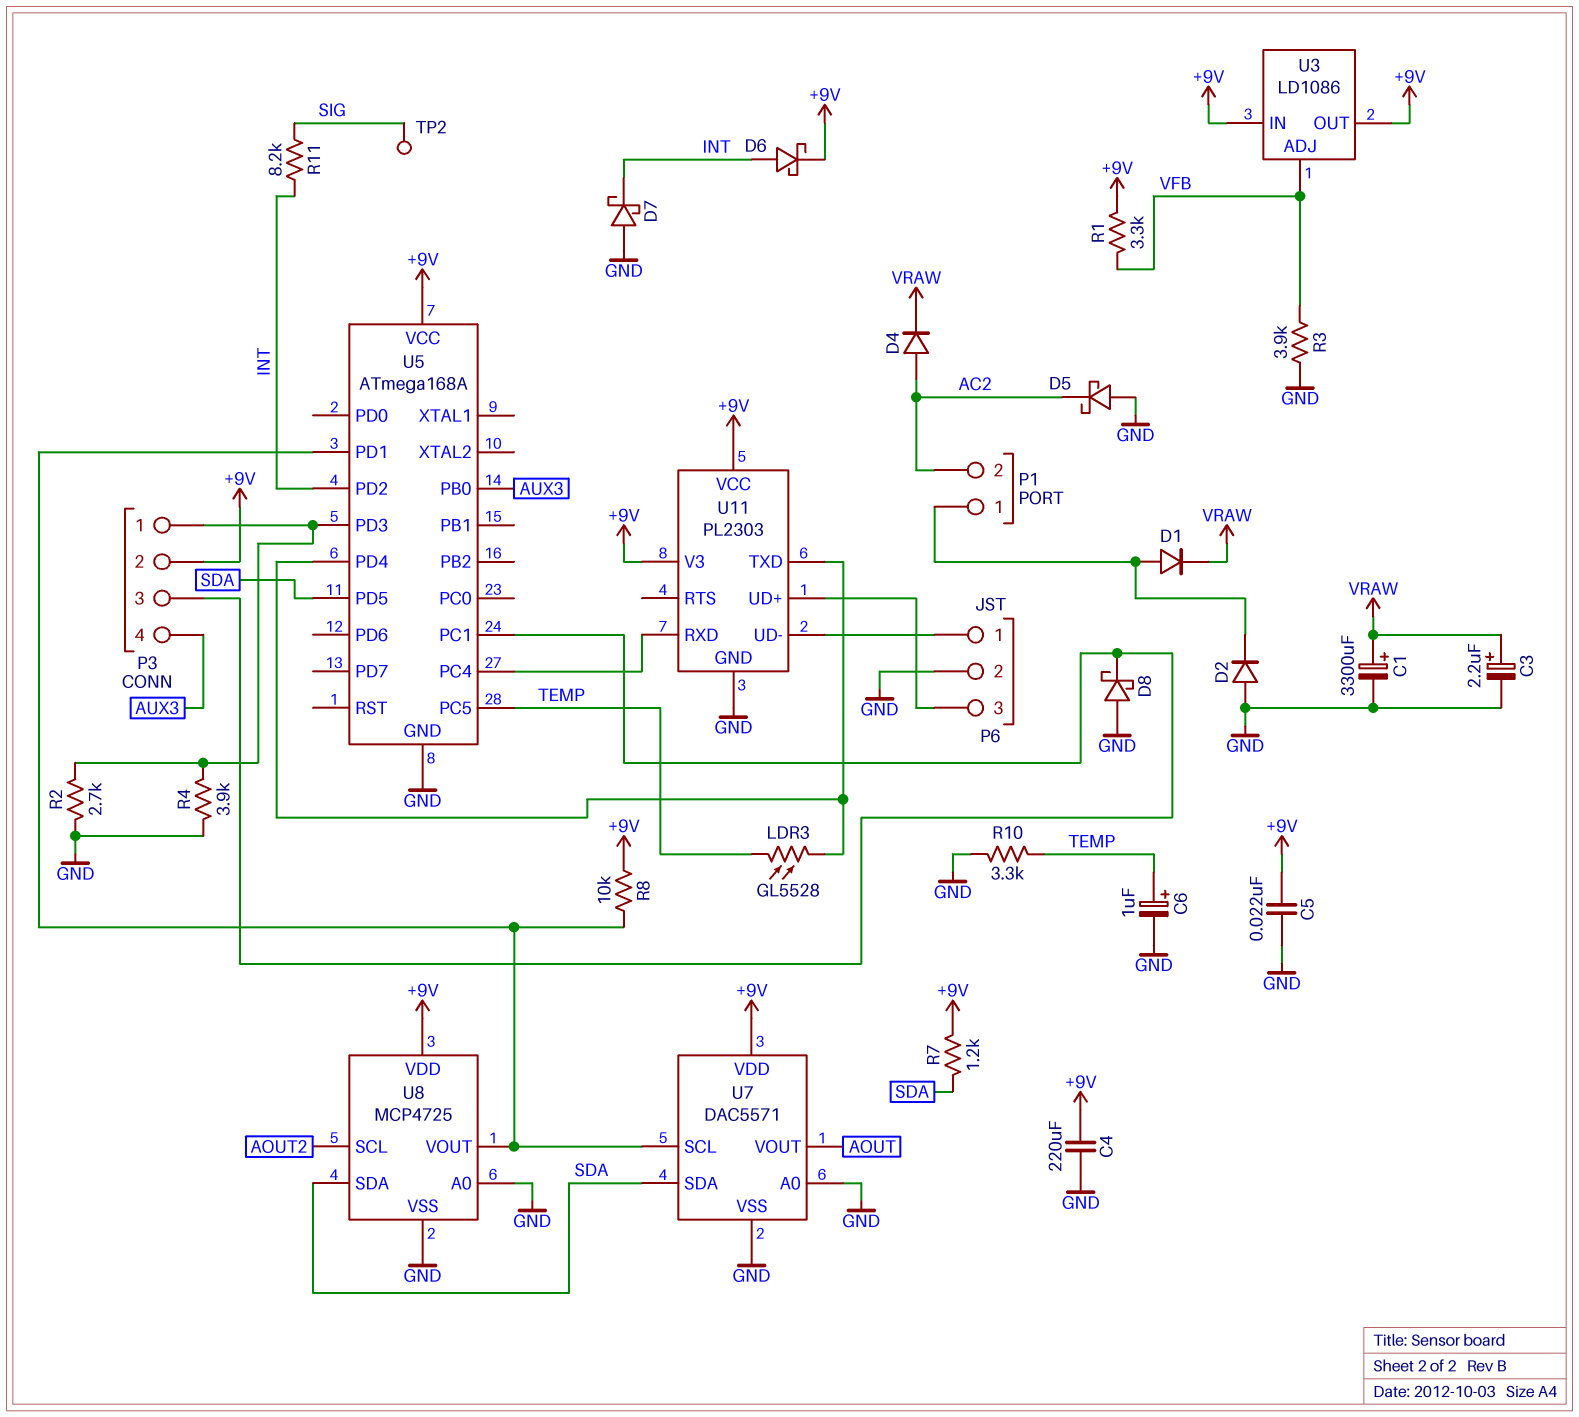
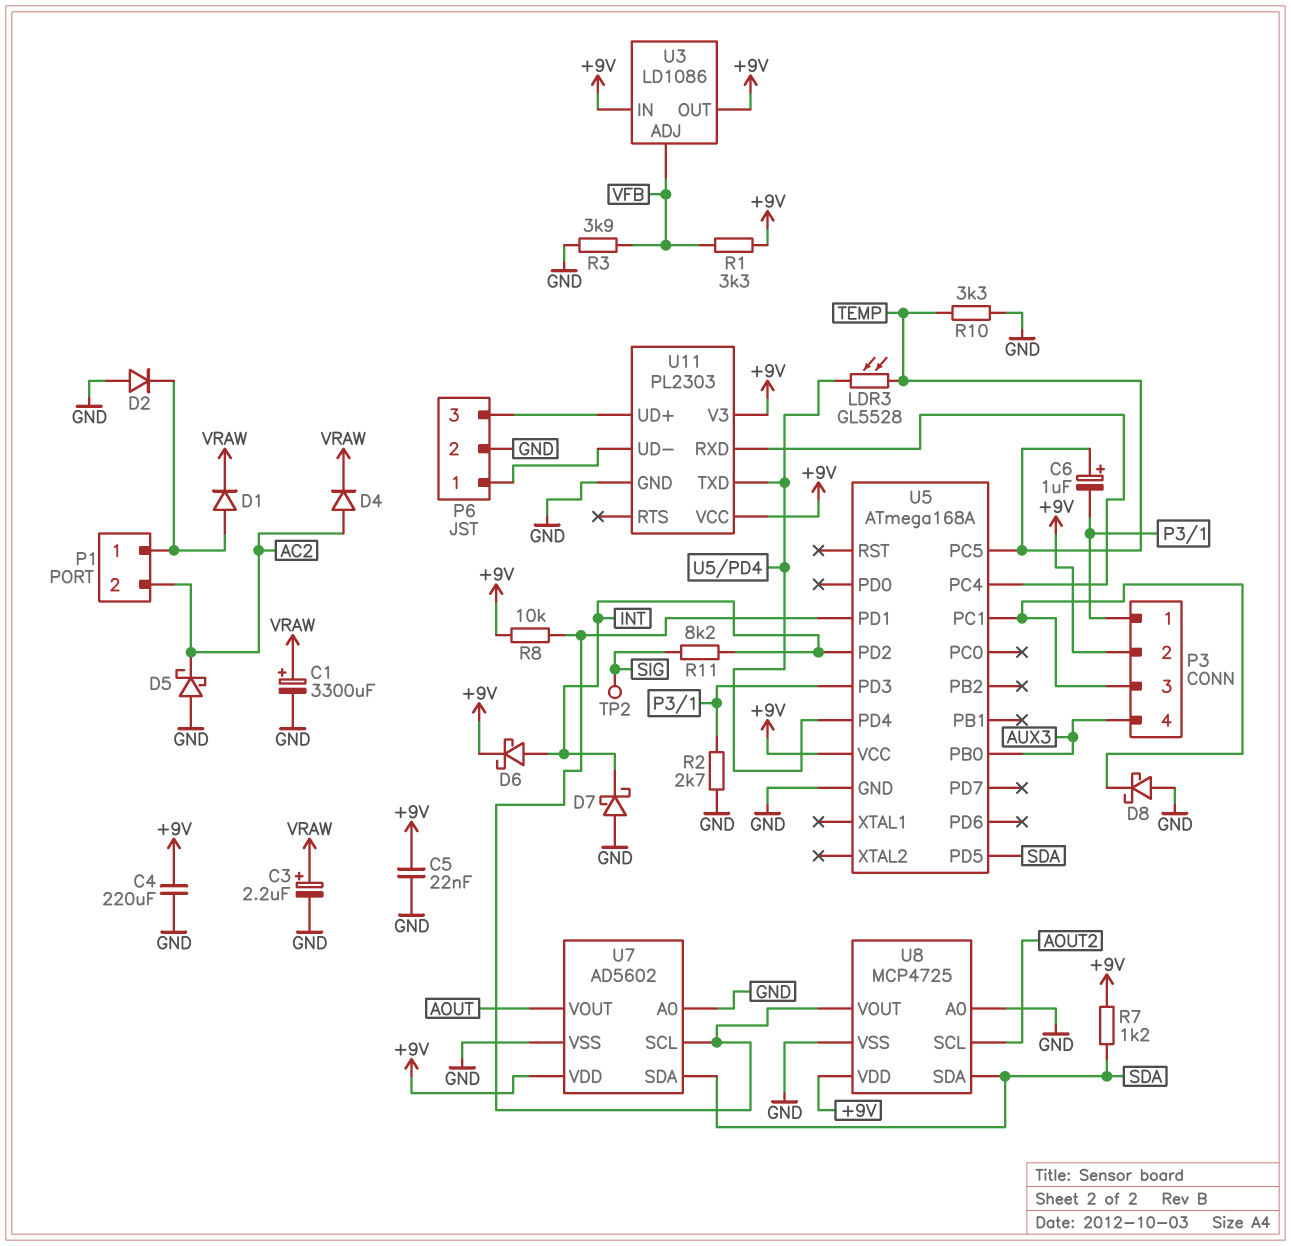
C6: 1uF (plus TEMP, minus GND) -> 1uF (plus TEMP, minus P3/1)
R4: 3.9k (GND, P3/1) -> none
U7: DAC5571 -> AD5602

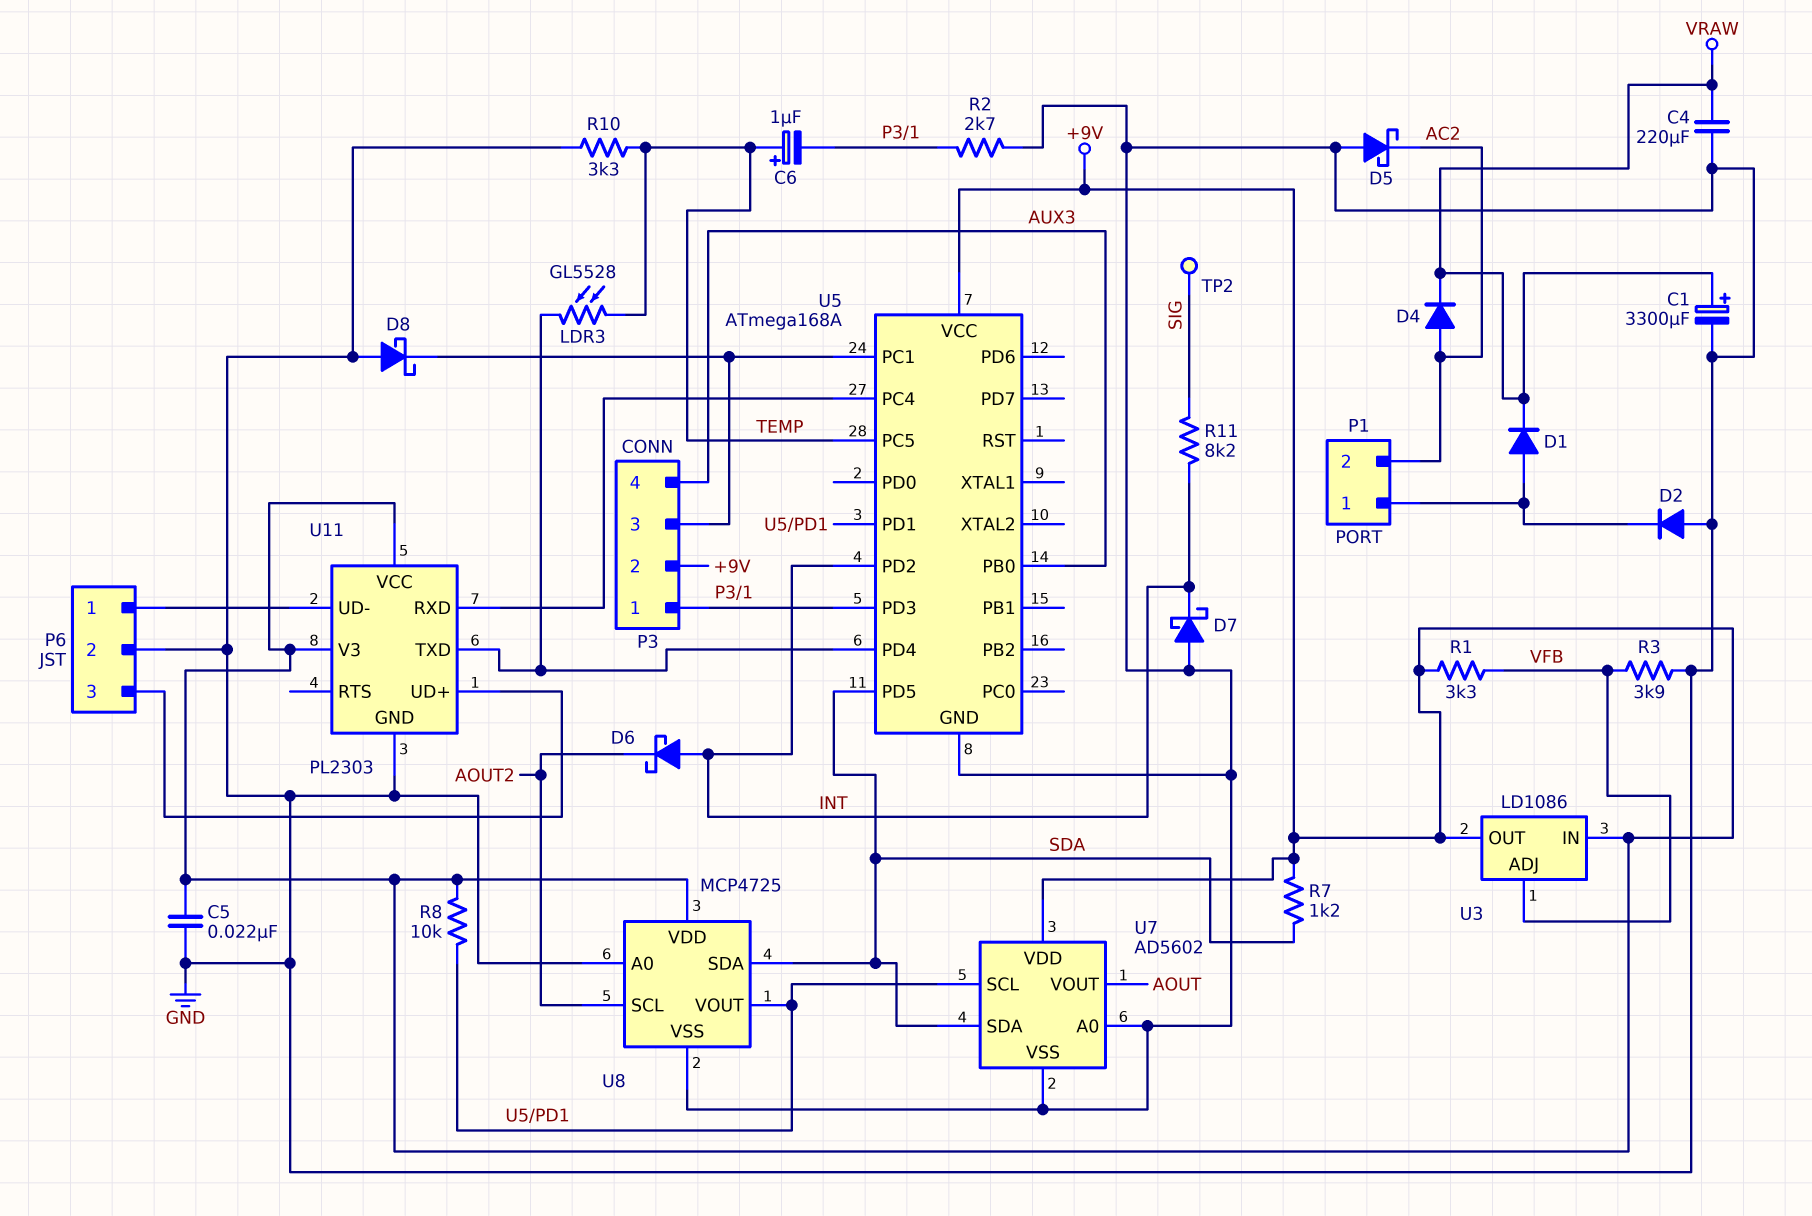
C3: 2.2uF (plus VRAW, minus GND) -> none
C4: 220uF (+9V, GND) -> 220uF (GND, VRAW)
D6: schottky (A INT, K +9V) -> schottky (A INT, K AOUT2)

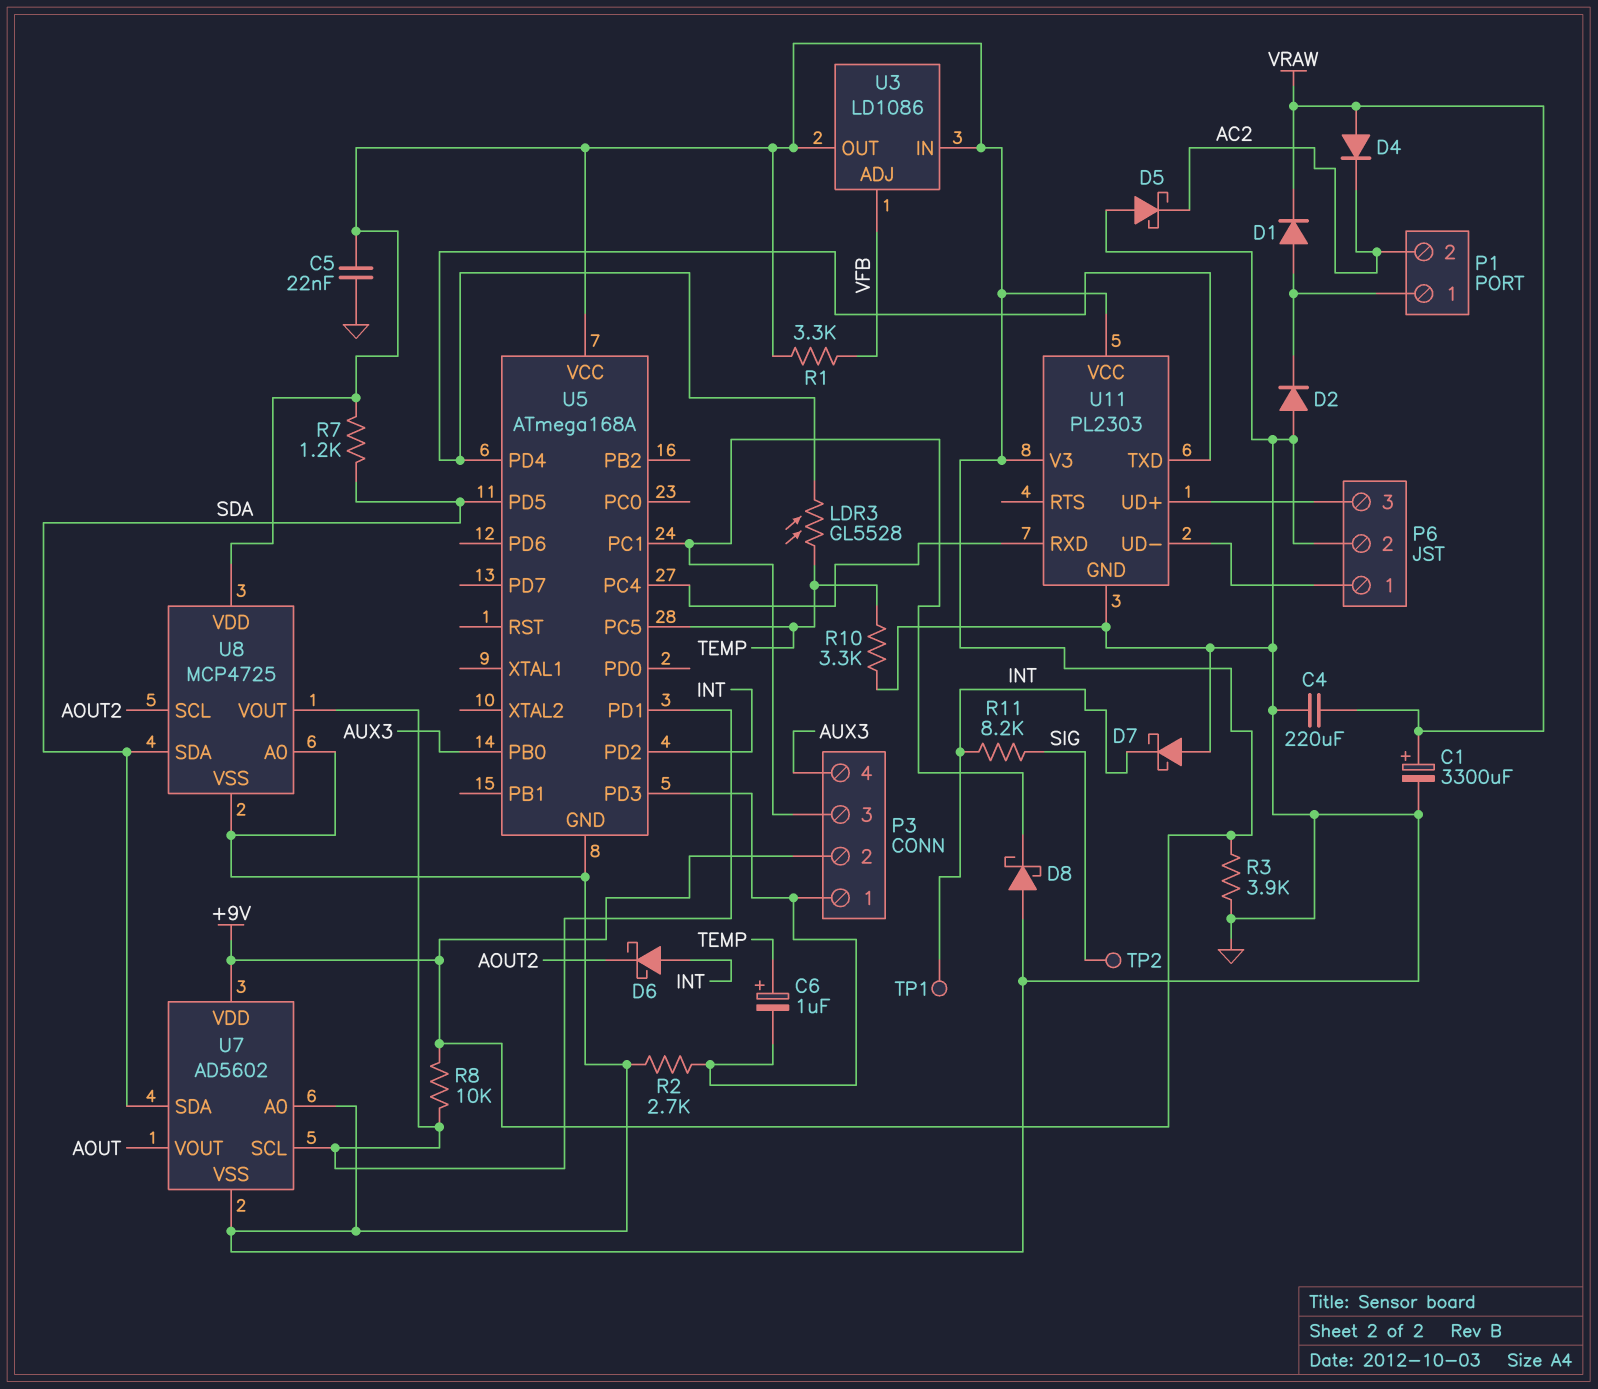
D4: diode (A AC2, K VRAW) -> diode (A VRAW, K AC2)
R3: 3.9k (GND, VFB) -> 3.9k (+9V, GND)
TP1: none -> test point (INT)

